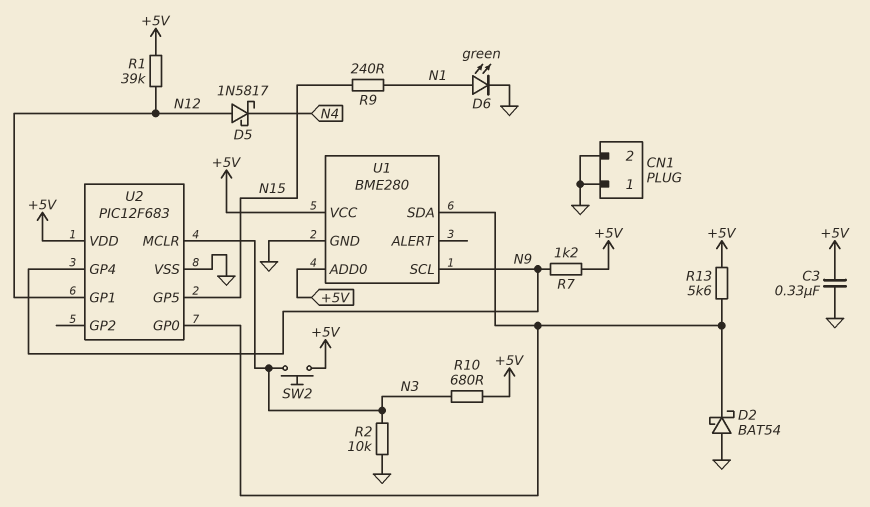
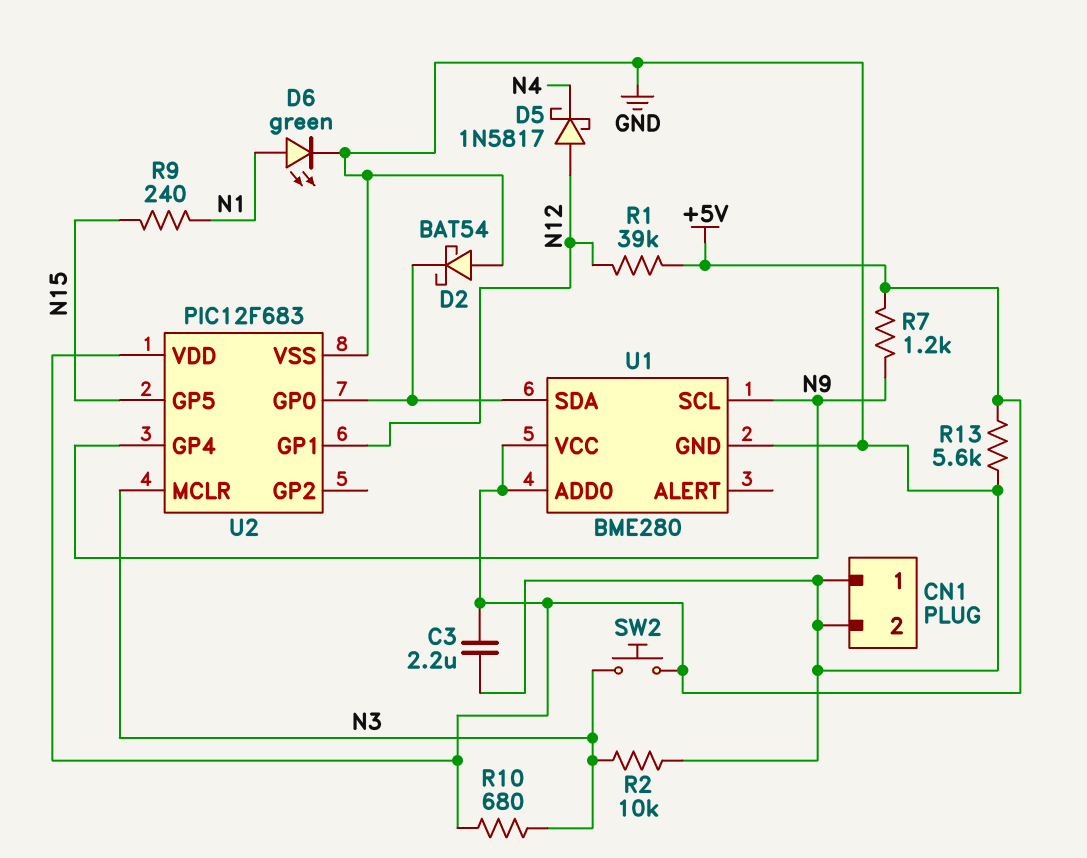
C3: 330nF (+5V, GND) -> 2.2uF (+5V, GND)
R13: 5.6k (+5V, U1/SDA) -> 5.6k (+5V, GND)

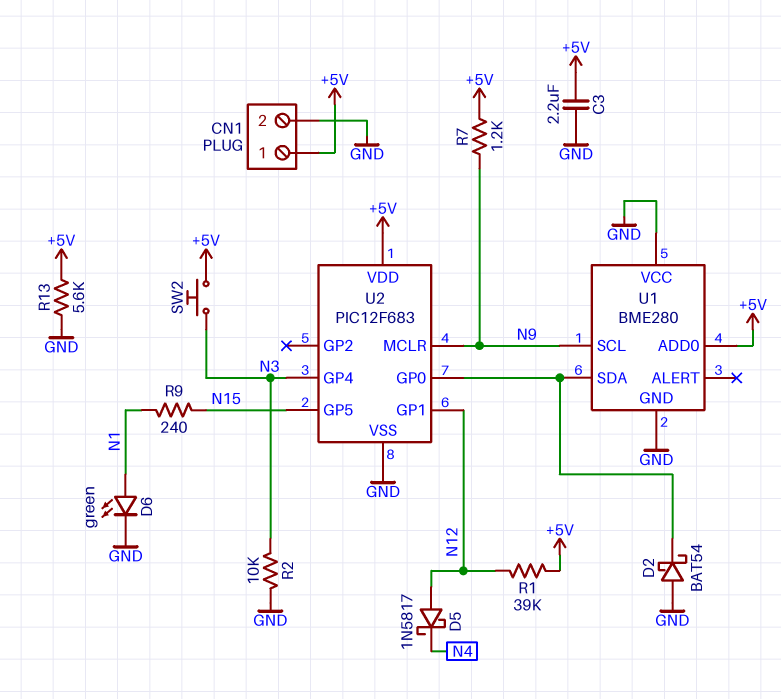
CN1 pin 1: GND -> +5V
R10: 680 (+5V, N3) -> none
U1 pin VCC: +5V -> GND
U2 pin GP4: N9 -> N3
U2 pin MCLR: N3 -> N9

